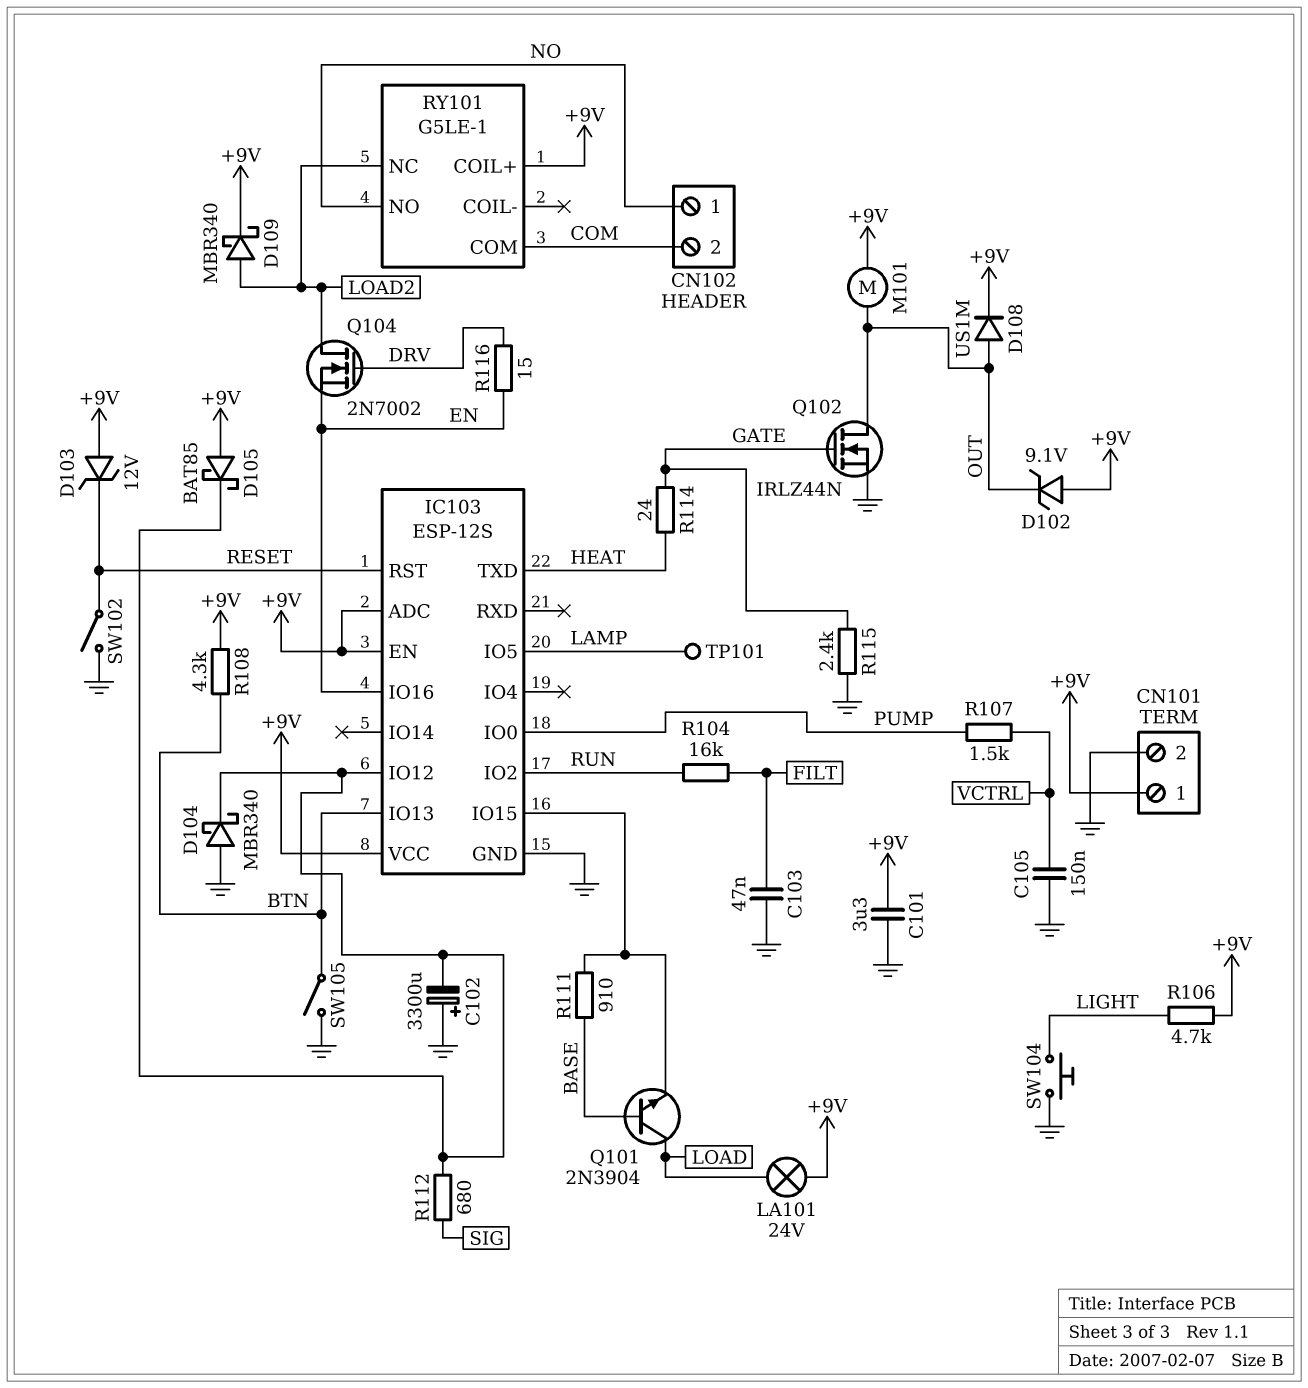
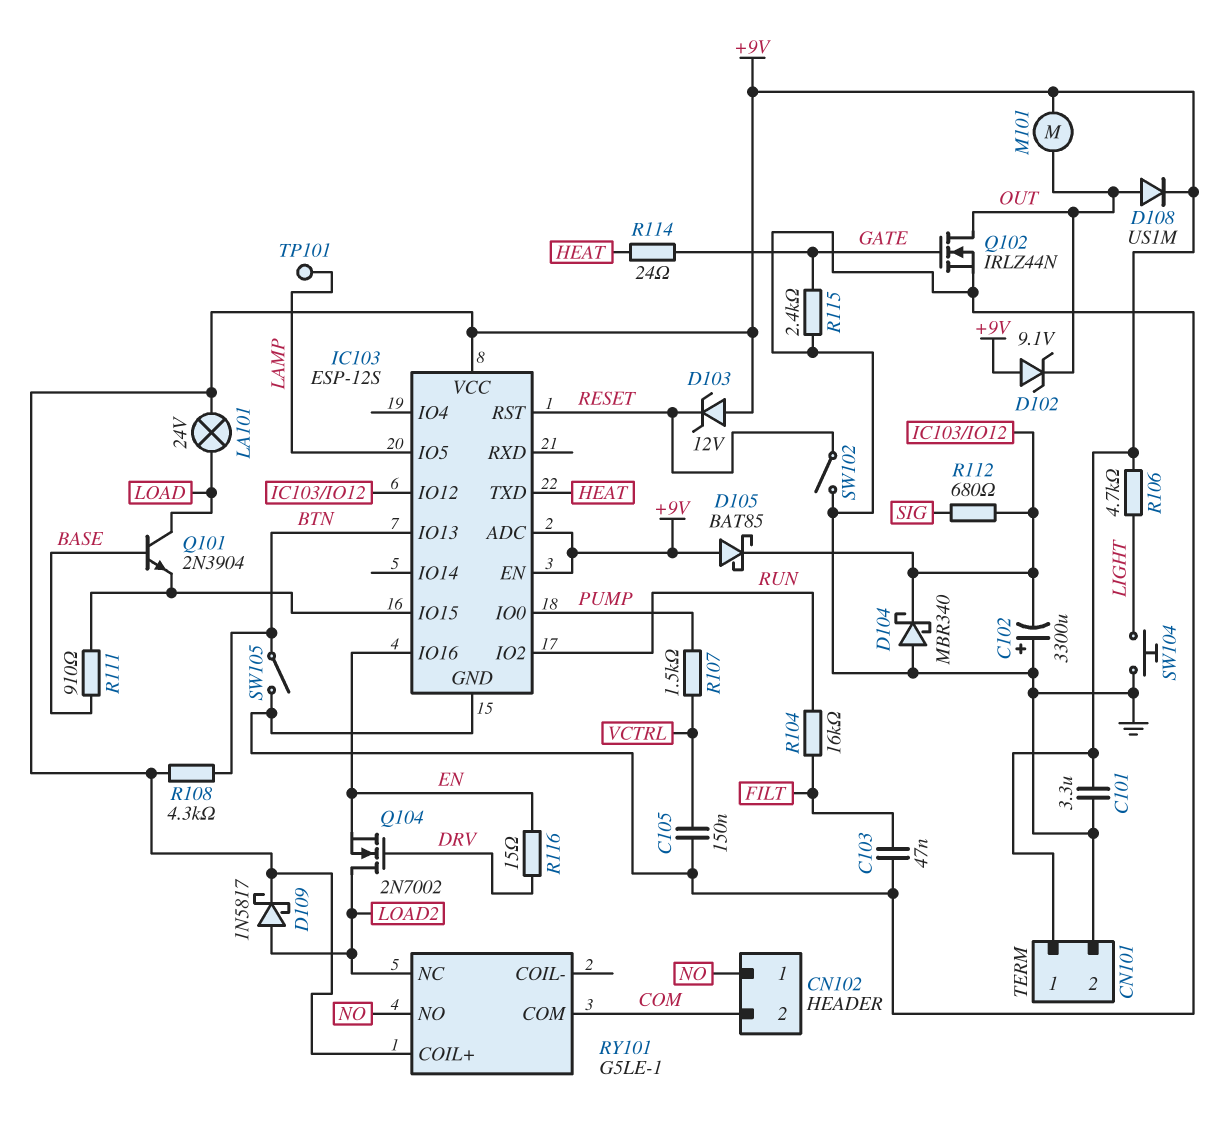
D109: schottky MBR340 (A LOAD2, K +9V) -> schottky 1N5817 (A LOAD2, K +9V)

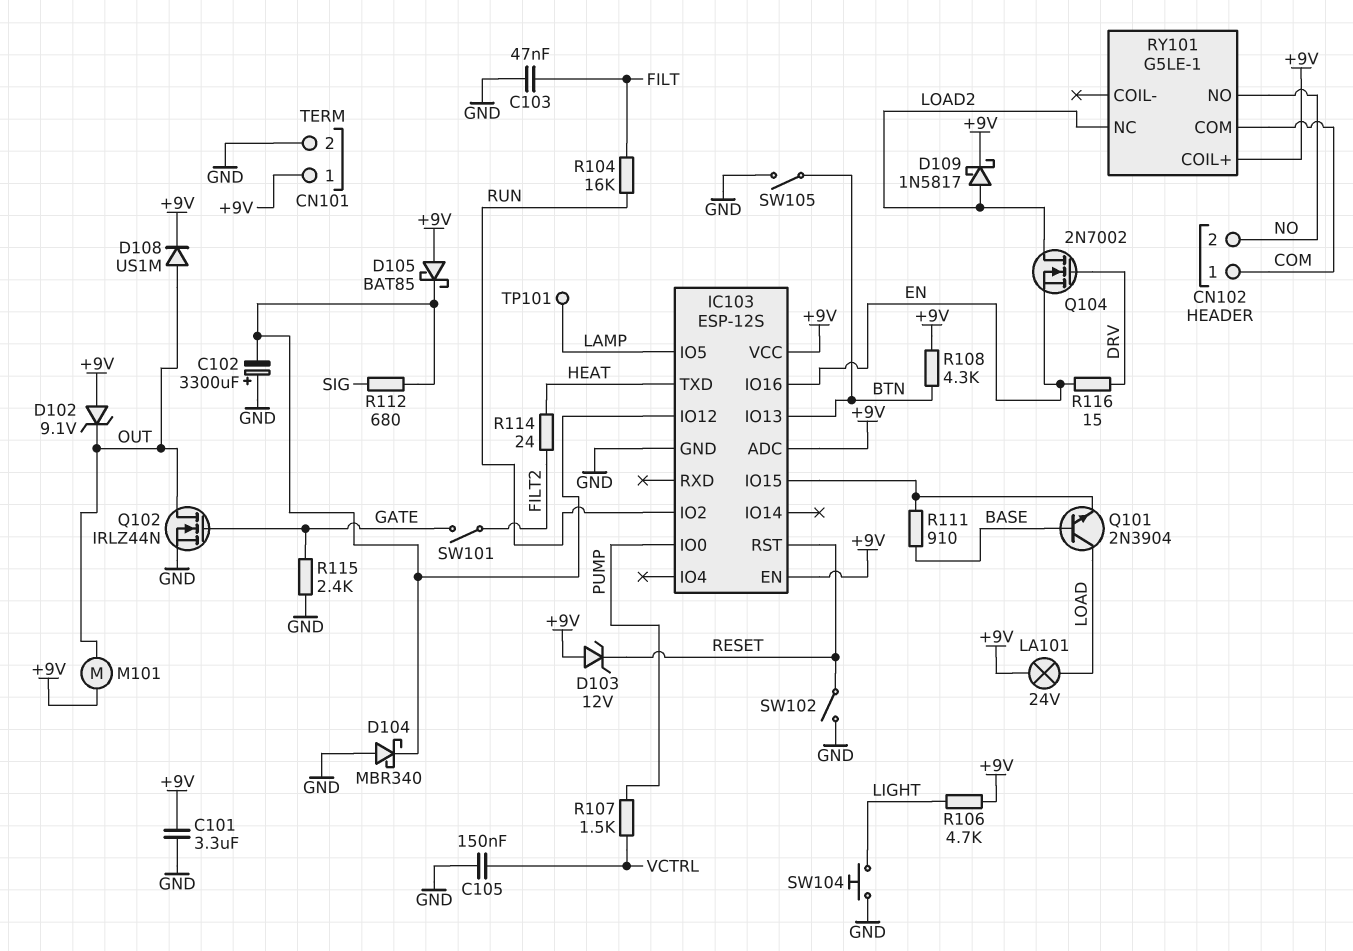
CN102 pin 1: NO -> COM
CN102 pin 2: COM -> NO
R114: 24 (GATE, HEAT) -> 24 (FILT2, HEAT)
SW101: none -> switch (FILT2, GATE)

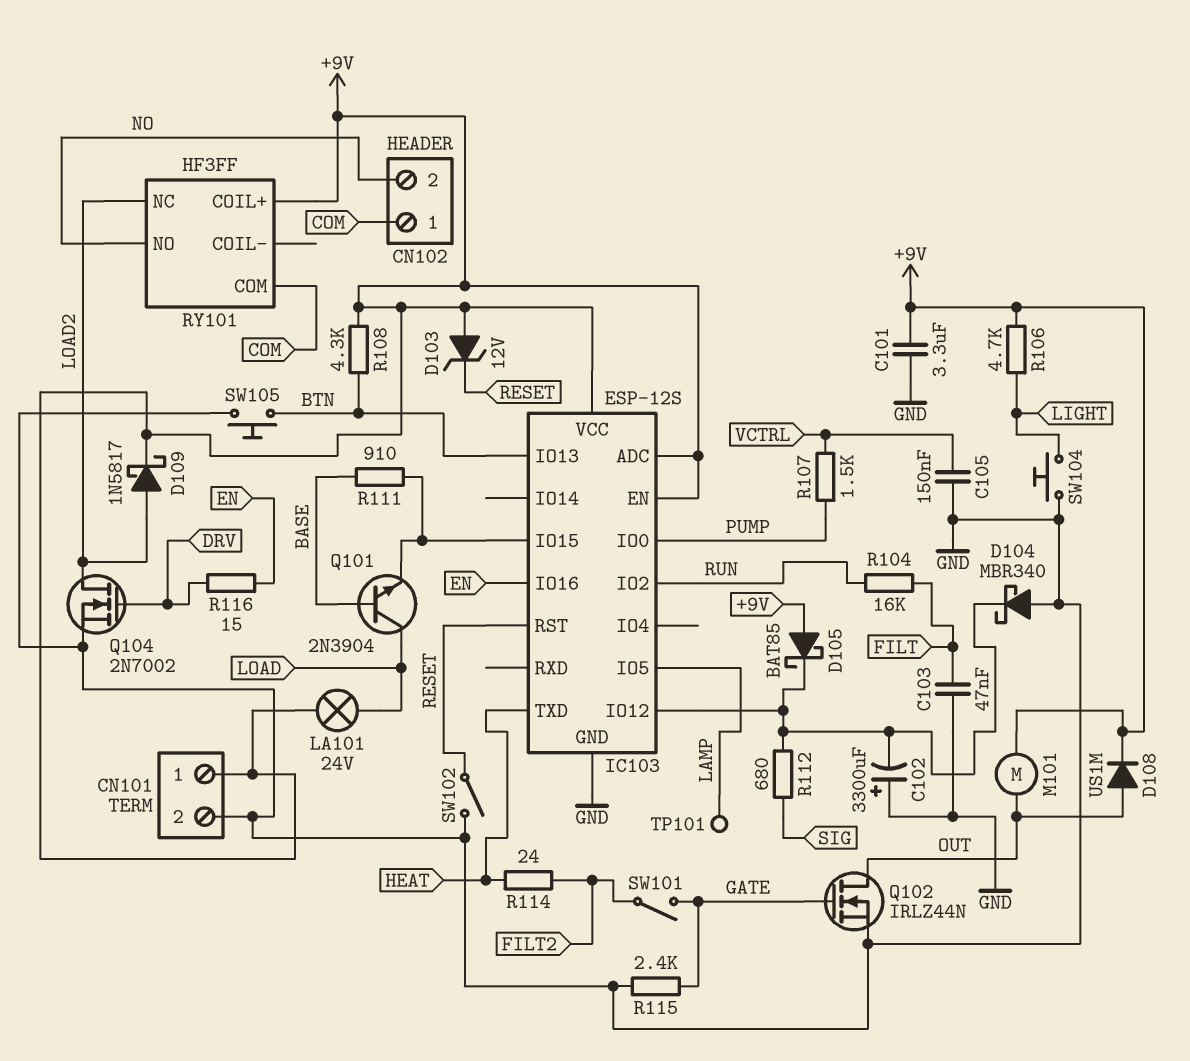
D102: zener 9.1V (A +9V, K OUT) -> none
Q104: NMOS 2N7002 (G DRV, D LOAD2, S EN) -> NMOS 2N7002 (G DRV, D LOAD2, S GND)
RY101: G5LE-1 -> HF3FF
SW105: switch (BTN, GND) -> button (BTN, GND)

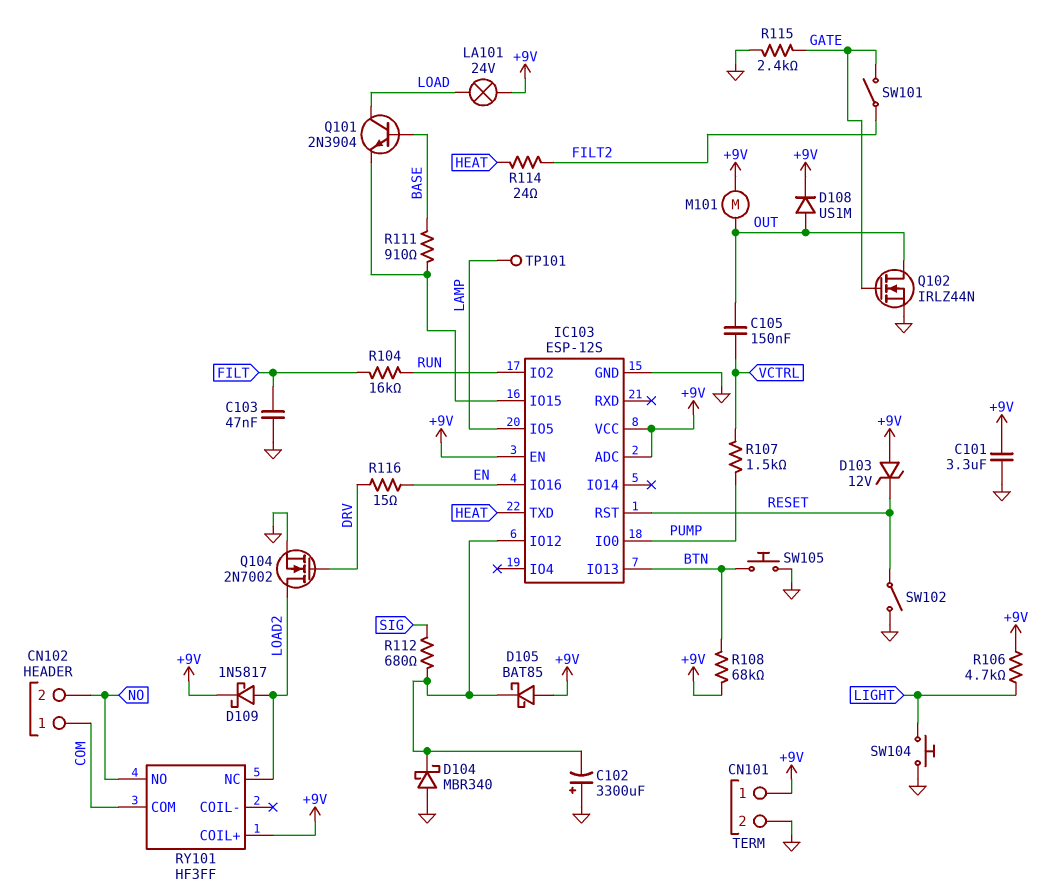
C105: 150nF (GND, VCTRL) -> 150nF (OUT, VCTRL)
R108: 4.3k (+9V, BTN) -> 68k (+9V, BTN)

